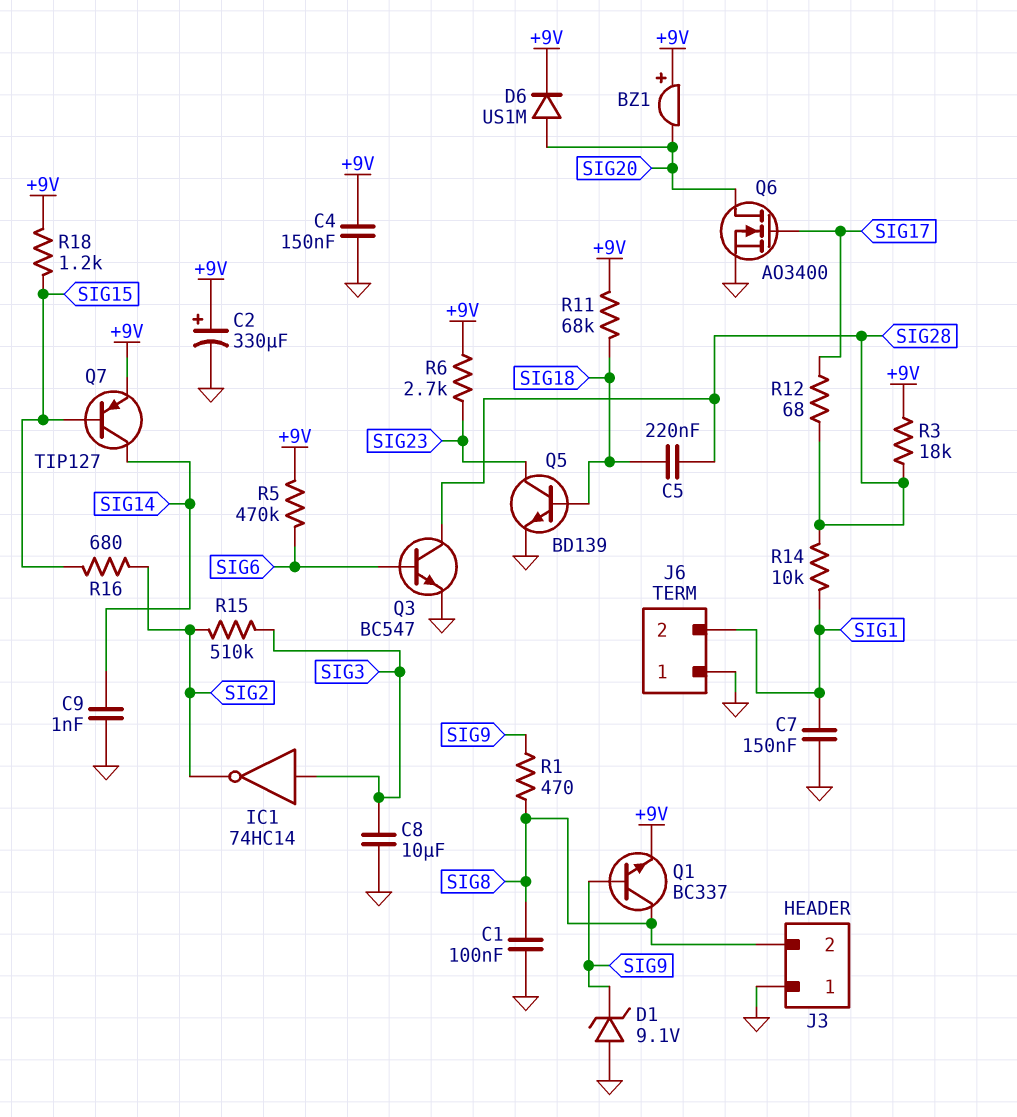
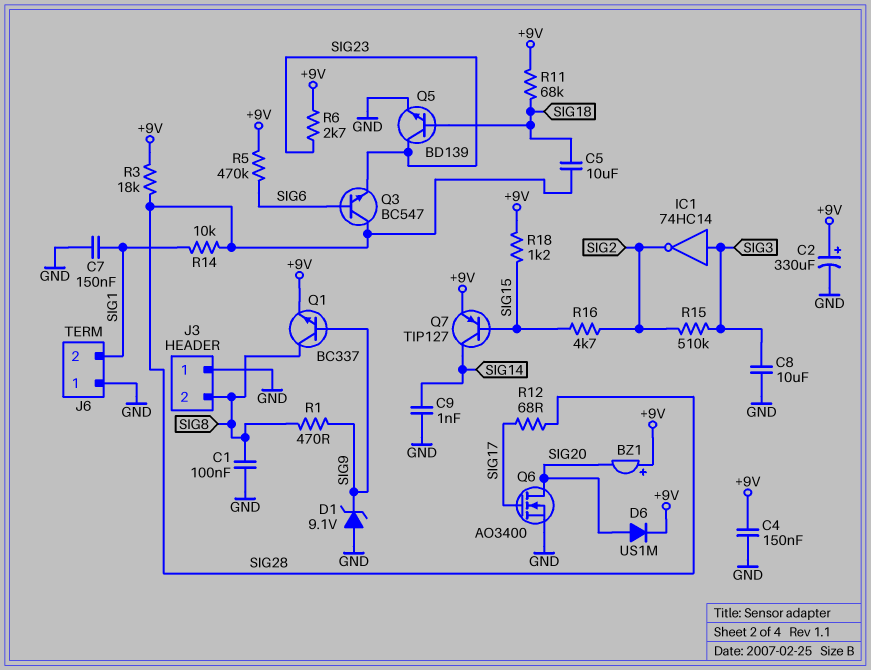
C5: 220nF (SIG18, SIG28) -> 10uF (SIG18, SIG28)
Q3: NPN BC547 (B SIG6, C SIG28, E GND) -> NPN BC547 (B SIG6, C SIG28, E SIG23)
R16: 680 (SIG2, SIG15) -> 4.7k (SIG2, SIG15)

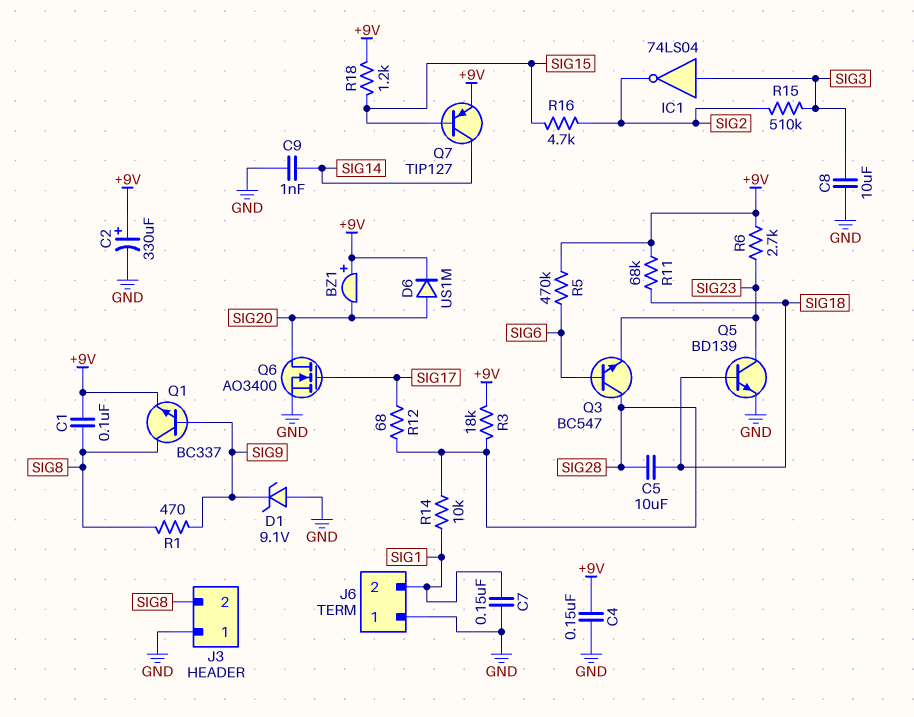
C1: 100nF (GND, SIG8) -> 100nF (+9V, SIG8)
IC1: NOT 74HC14 (in SIG3, out SIG2) -> NOT 74LS04 (in SIG3, out SIG2)

